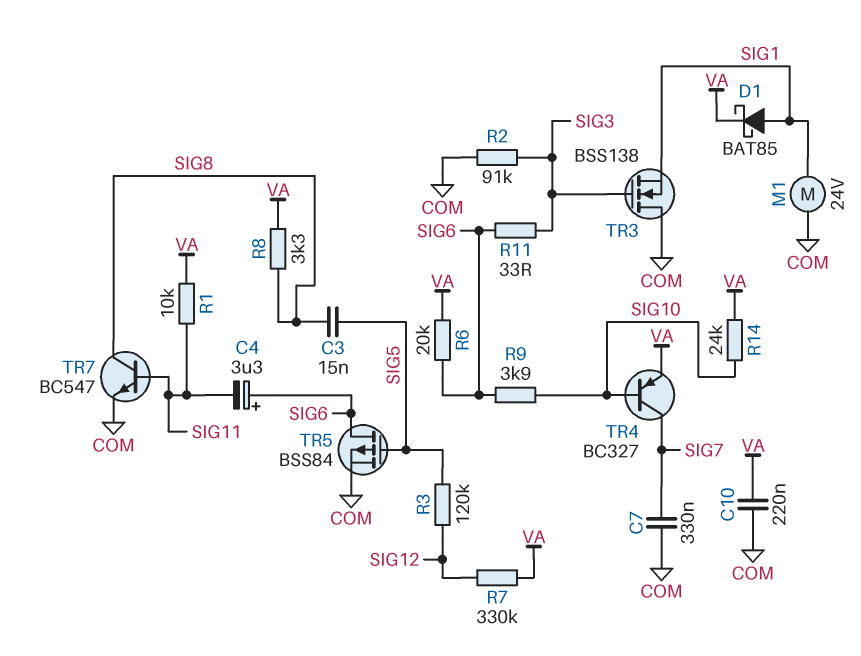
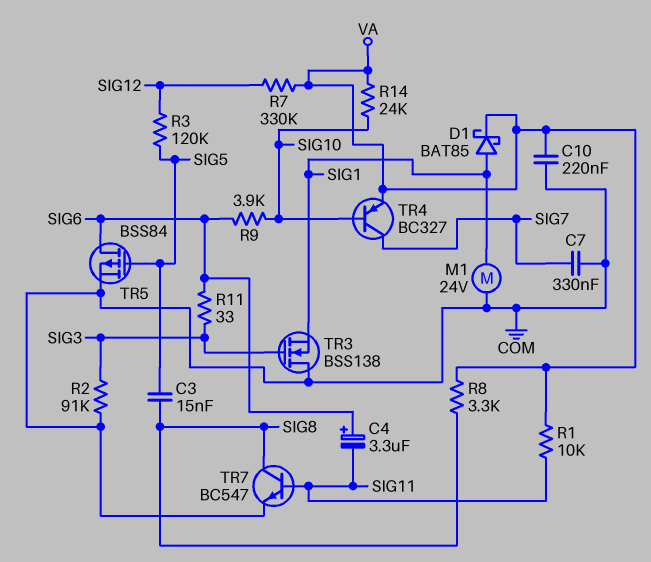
R6: 20k (SIG6, VA) -> none

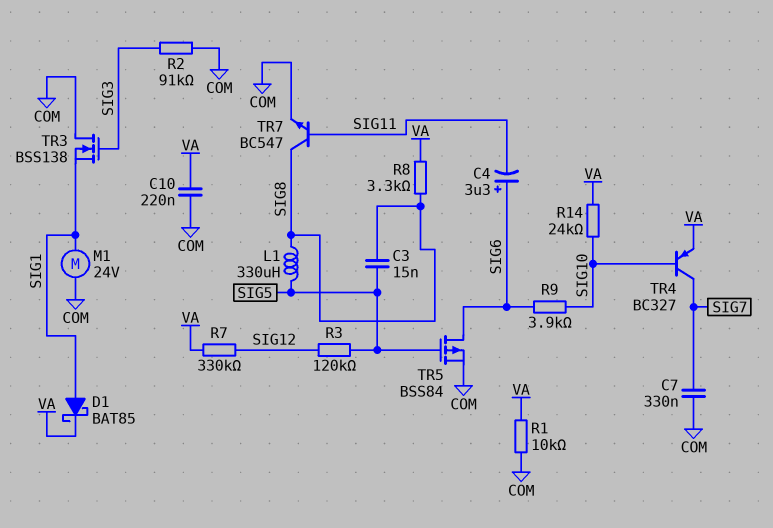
L1: none -> 330uH (SIG5, SIG8)
R1: 10k (SIG11, VA) -> 10k (COM, VA)
R11: 33 (SIG3, SIG6) -> none

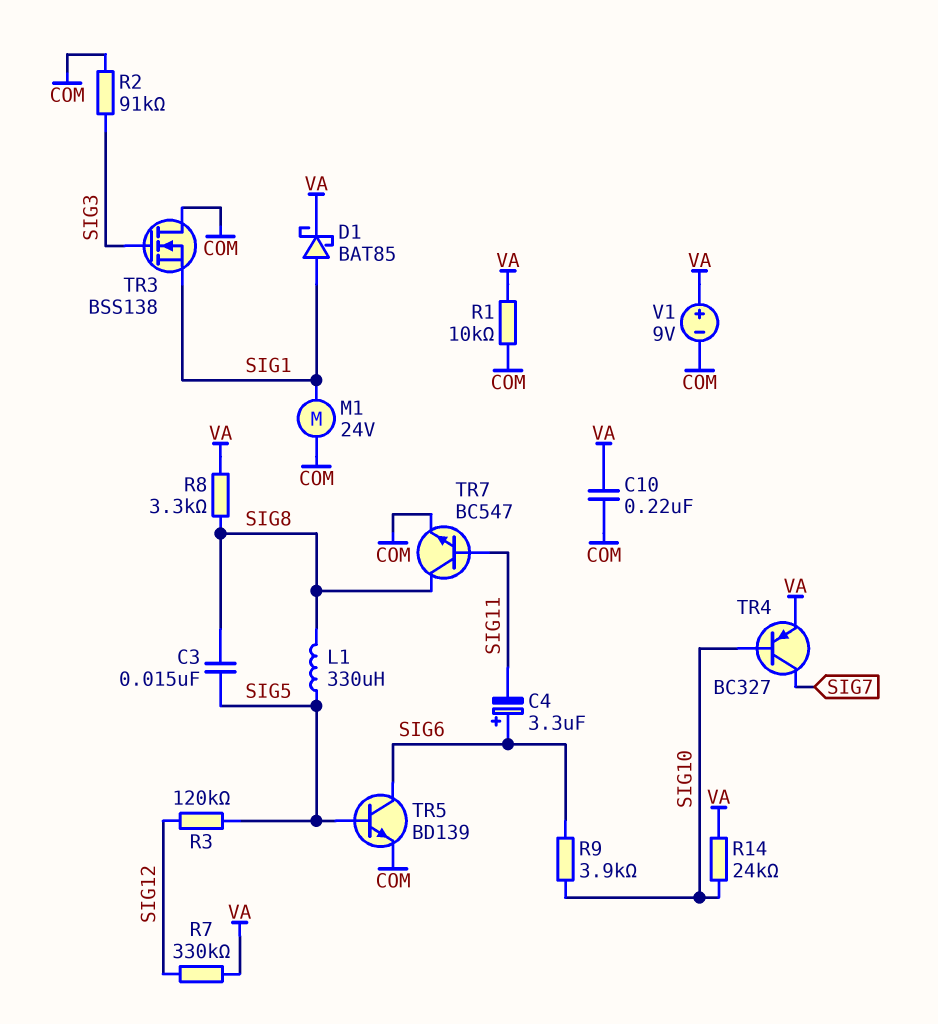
C7: 330nF (COM, SIG7) -> none
TR5: PMOS BSS84 (G SIG5, D SIG6, S COM) -> NPN BD139 (B SIG5, C SIG6, E COM)
V1: none -> 9V (plus VA, minus COM)

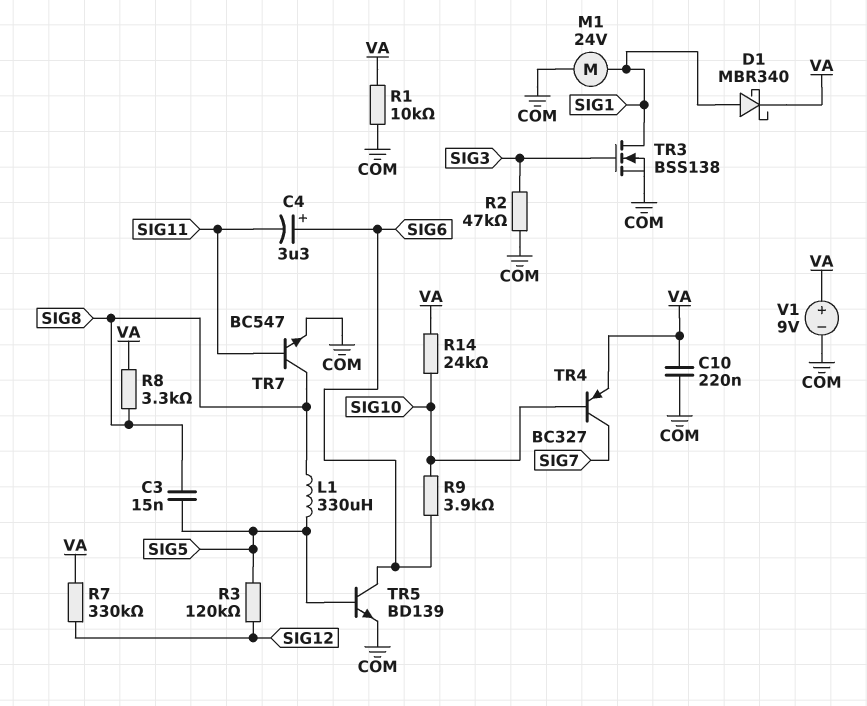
D1: schottky BAT85 (A SIG1, K VA) -> schottky MBR340 (A SIG1, K VA)
R2: 91k (COM, SIG3) -> 47k (COM, SIG3)
TR3: NMOS BSS138 (G SIG3, D COM, S SIG1) -> NMOS BSS138 (G SIG3, D SIG1, S COM)

